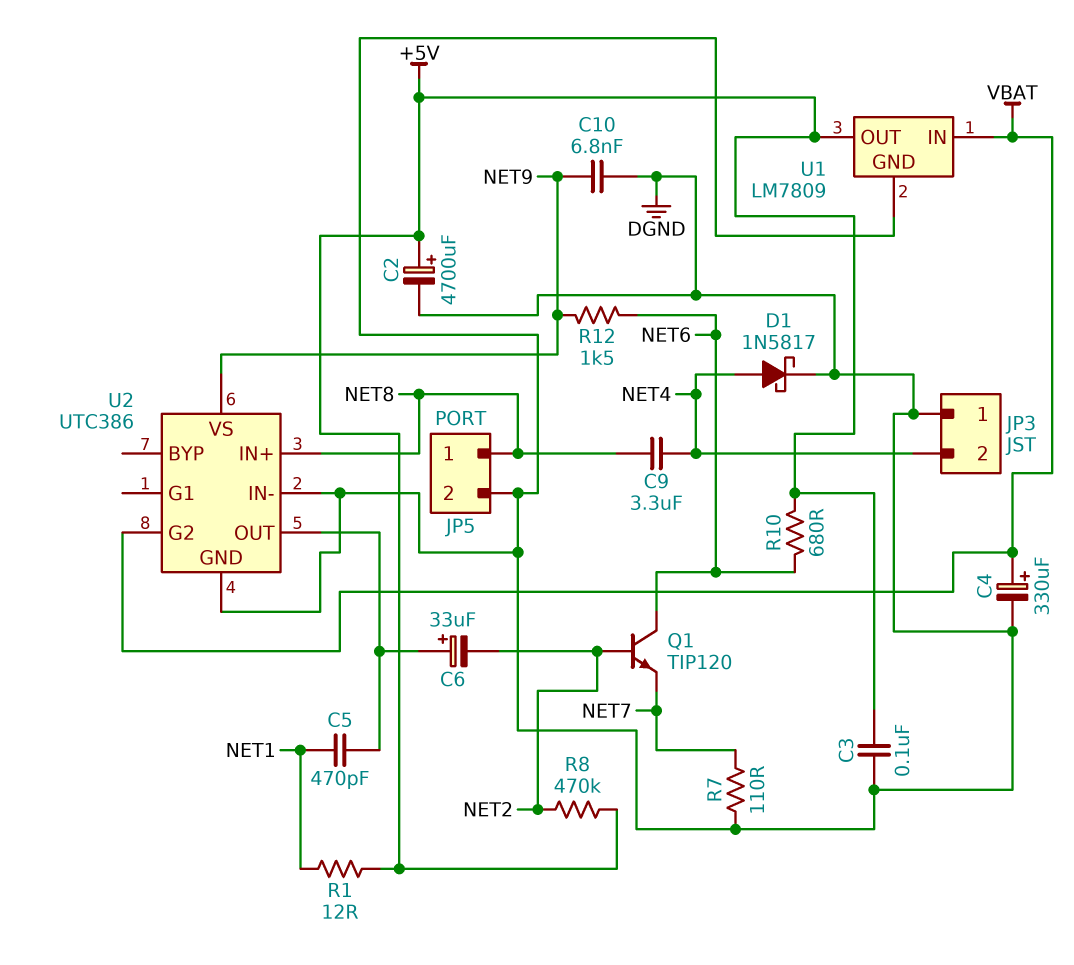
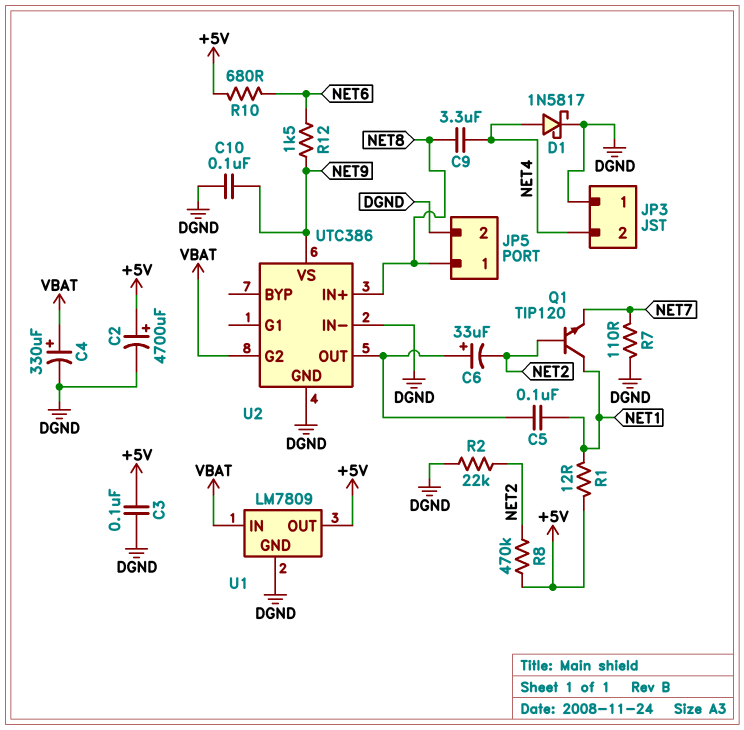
C5: 470pF (NET1, U2/OUT) -> 100nF (NET1, U2/OUT)
C10: 6.8nF (DGND, NET9) -> 100nF (DGND, NET9)
Q1: NPN TIP120 (B NET2, C NET6, E NET7) -> NPN TIP120 (B NET2, C NET1, E NET7)
R2: none -> 22k (DGND, NET2)

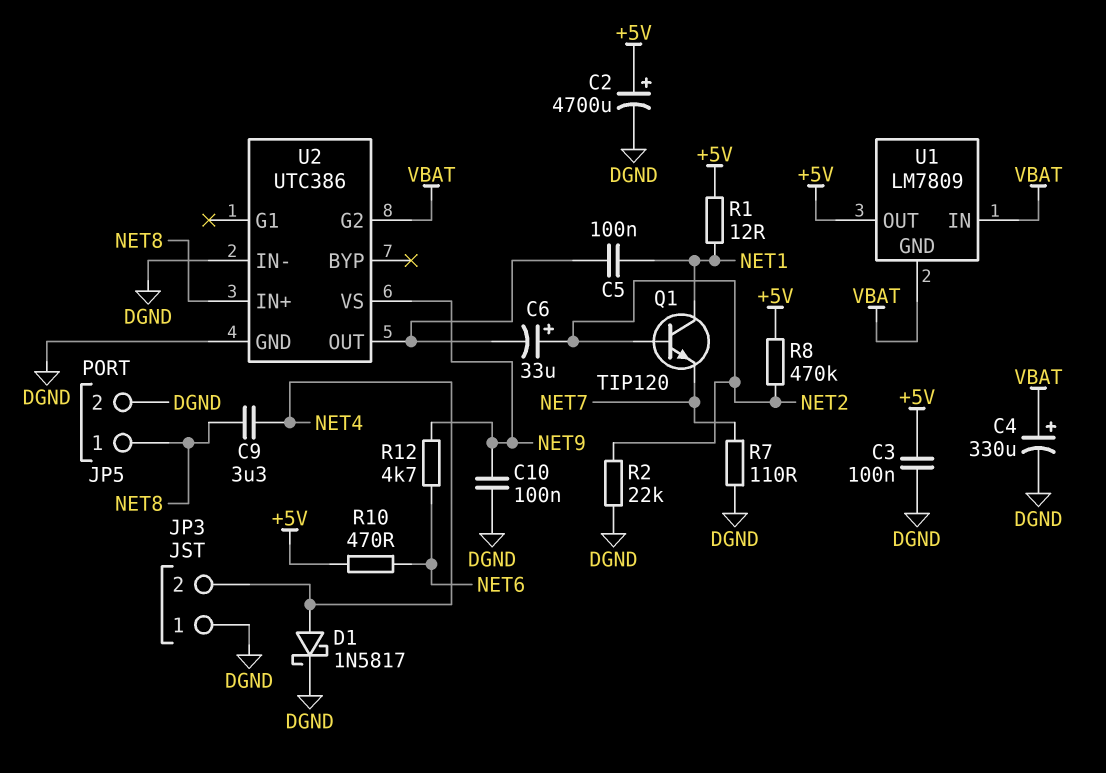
C6: 33uF (plus U2/OUT, minus NET2) -> 33uF (plus NET2, minus U2/OUT)
R10: 680 (+5V, NET6) -> 470 (+5V, NET6)
R12: 1.5k (NET6, NET9) -> 4.7k (NET6, NET9)
U1 pin GND: DGND -> VBAT

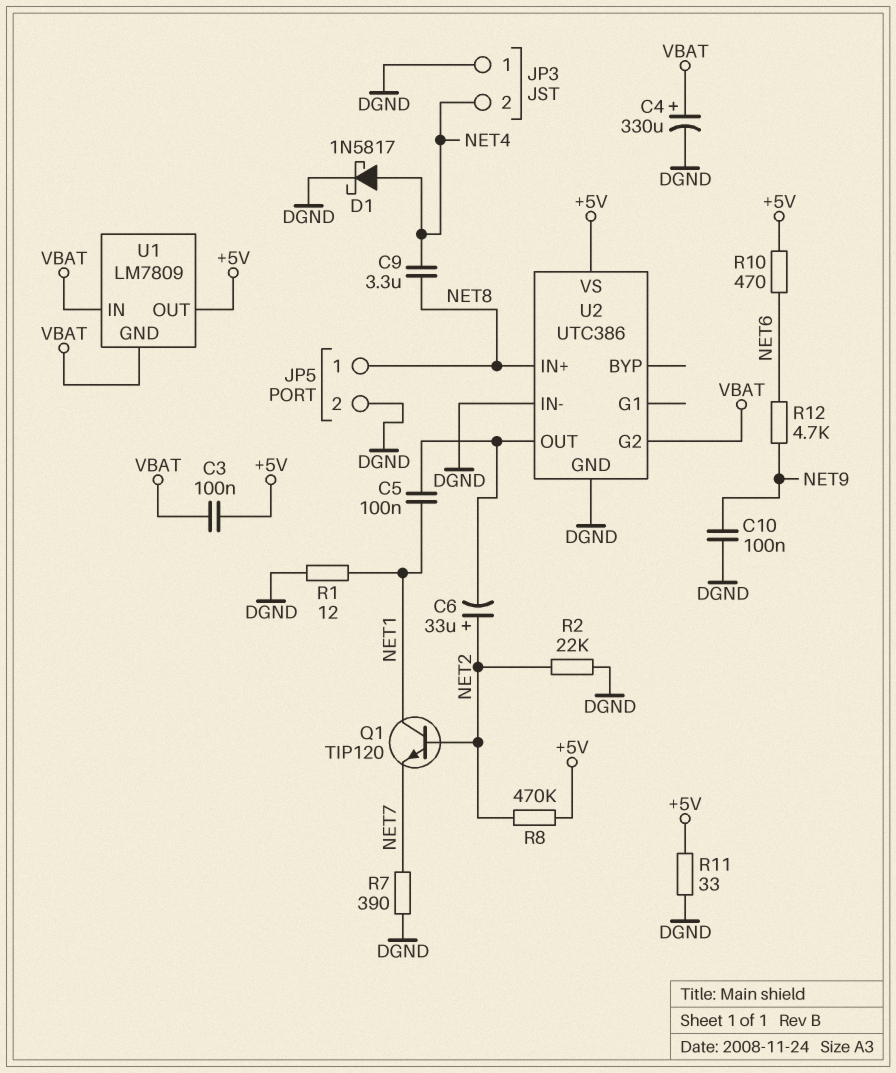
C2: 4700uF (plus +5V, minus DGND) -> none
C3: 100nF (+5V, DGND) -> 100nF (+5V, VBAT)
R1: 12 (+5V, NET1) -> 12 (DGND, NET1)
R7: 110 (DGND, NET7) -> 390 (DGND, NET7)
R11: none -> 33 (+5V, DGND)
U2 pin VS: NET9 -> +5V

